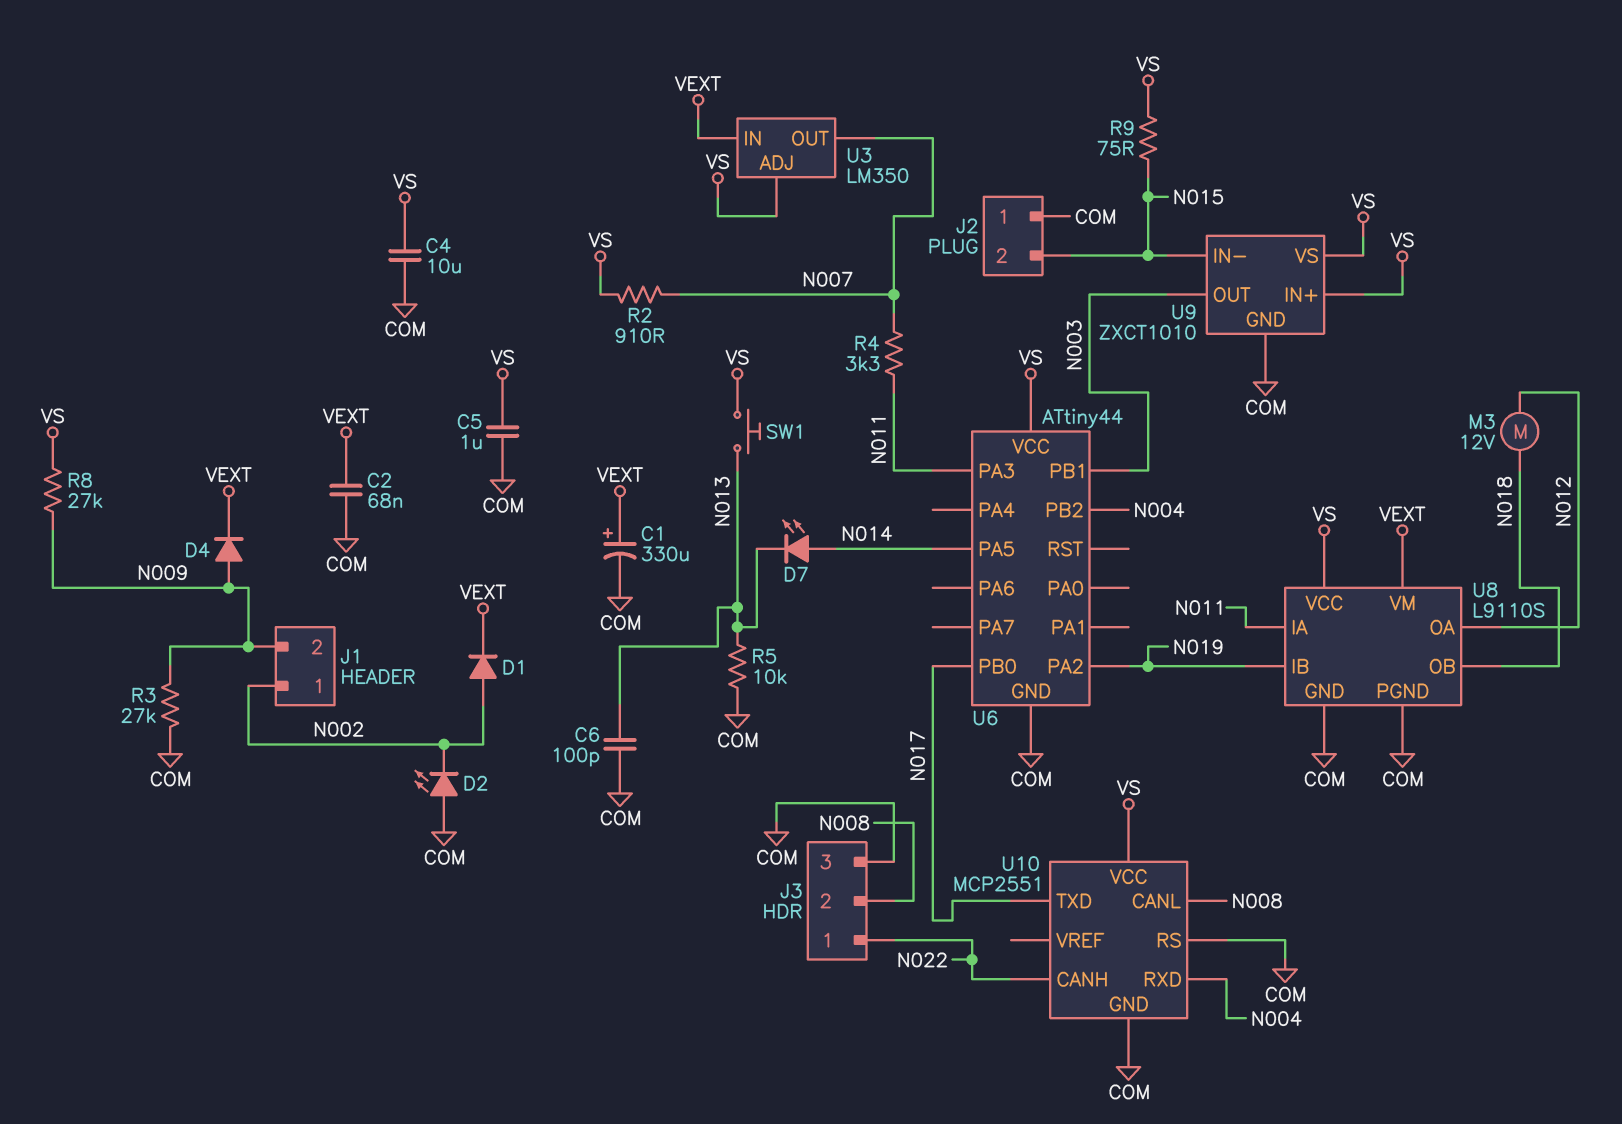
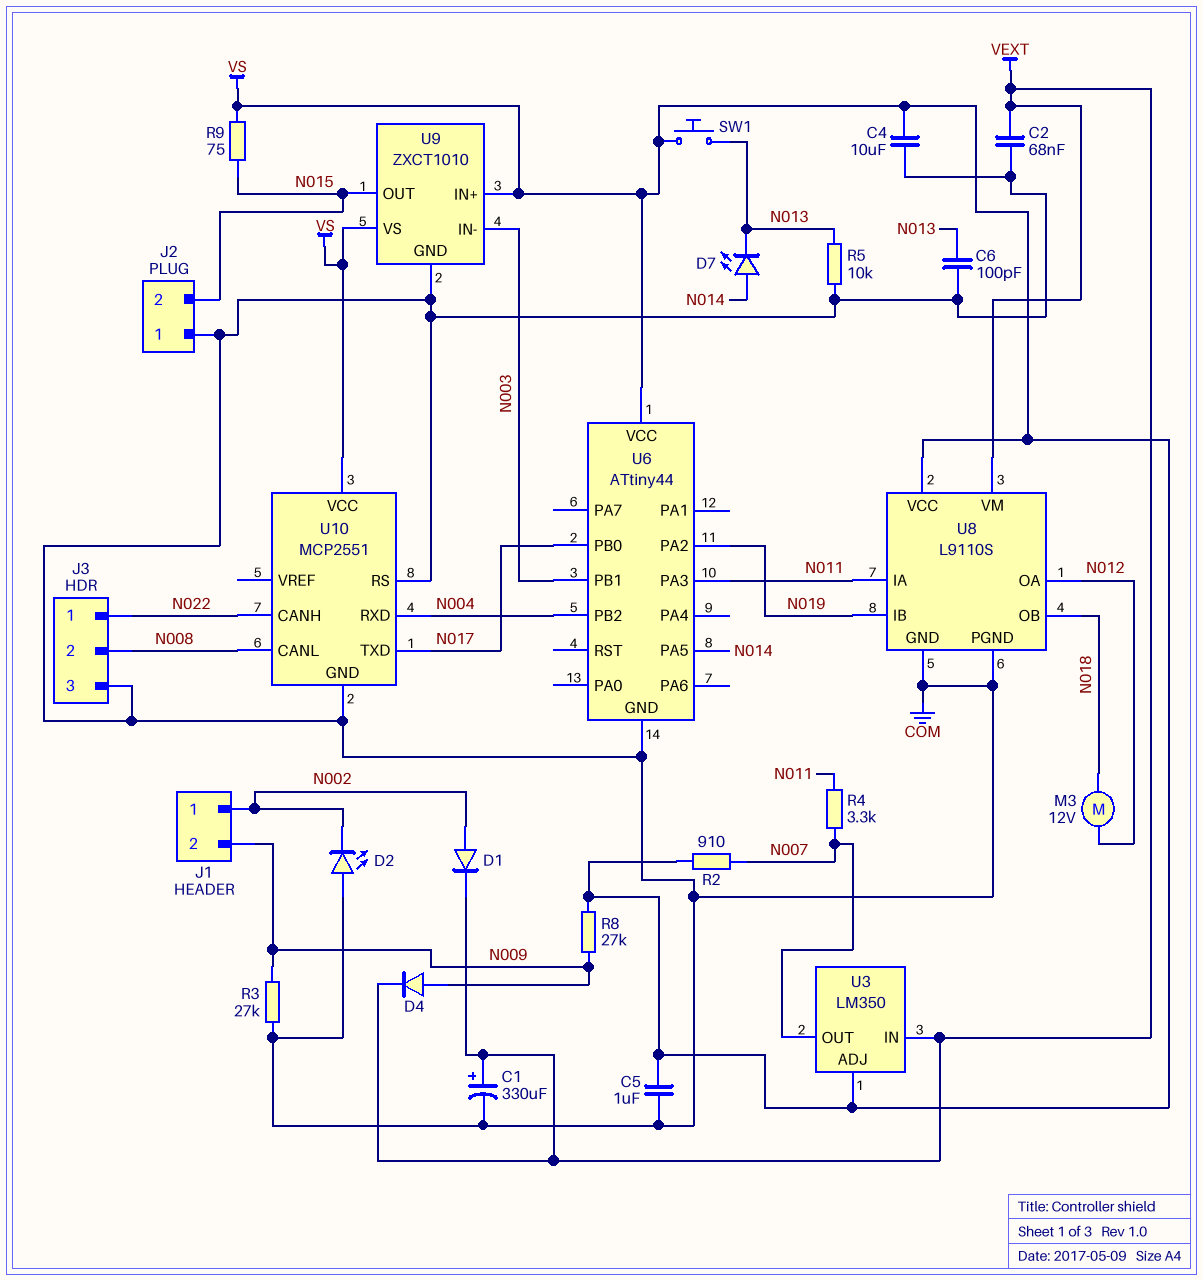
U9 pin IN-: N015 -> N003
U9 pin OUT: N003 -> N015

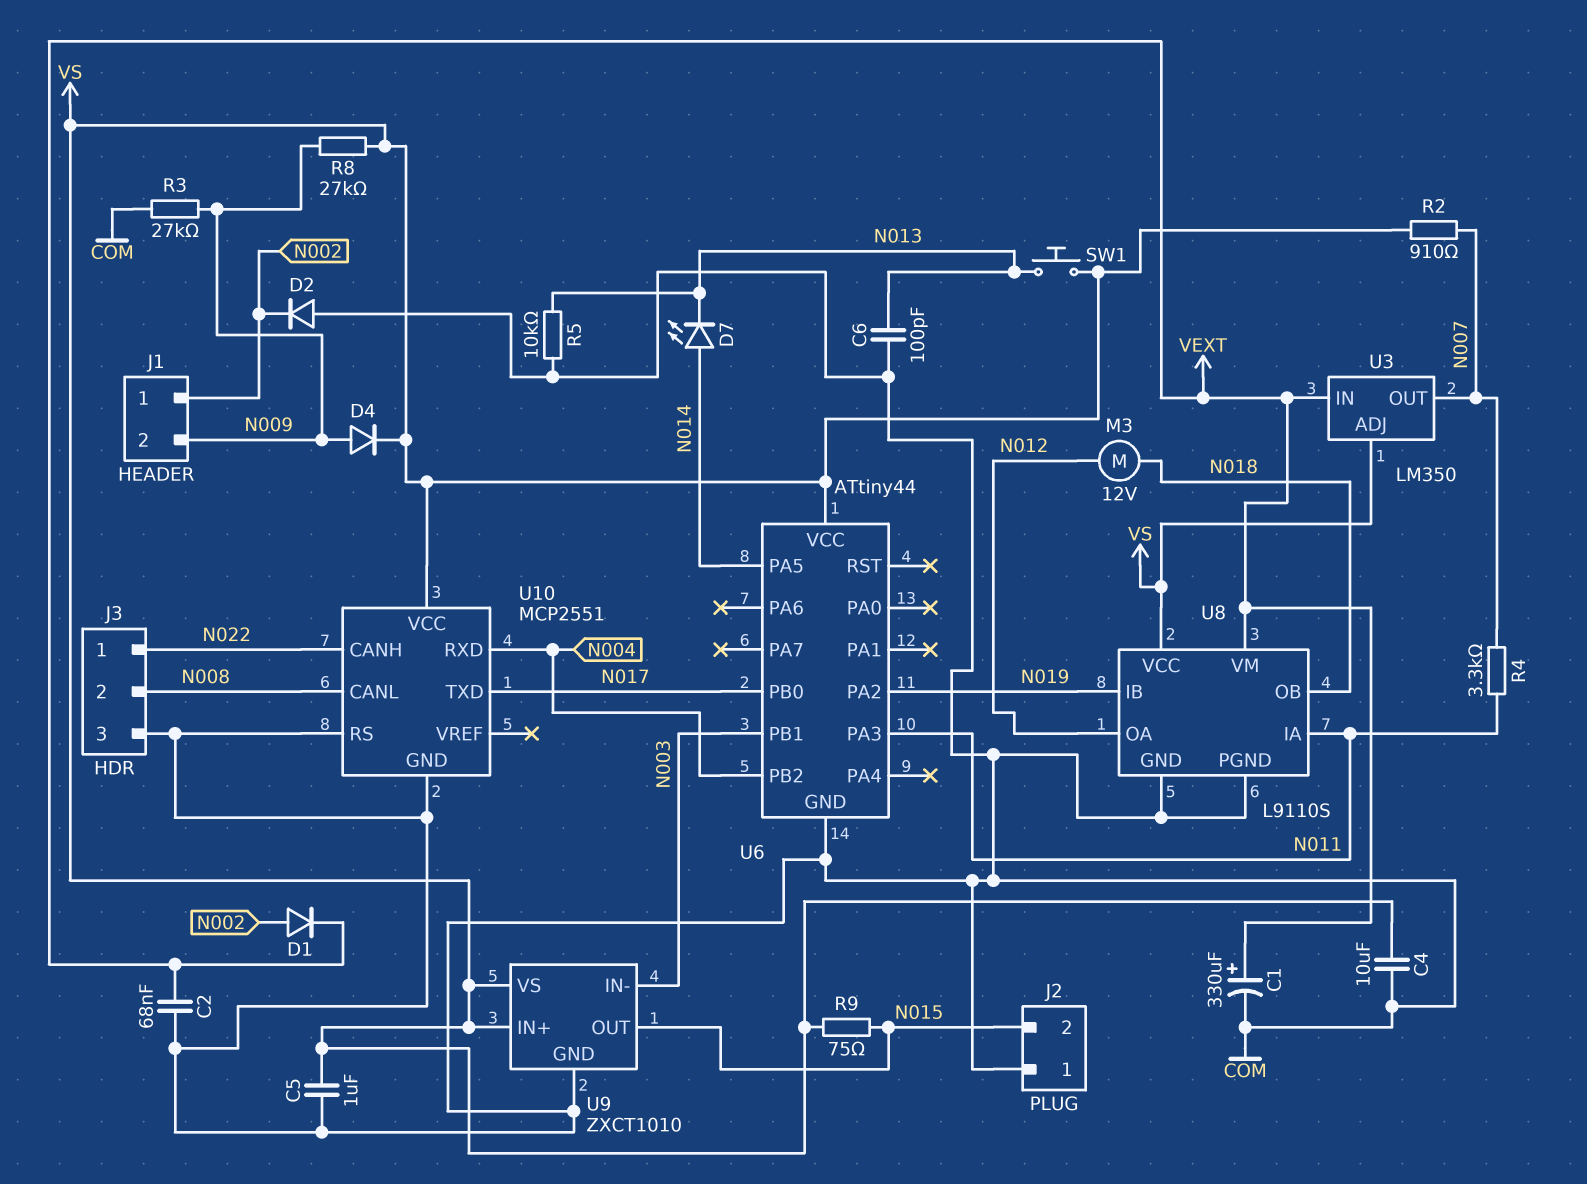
D2: LED (A COM, K N002) -> diode (A COM, K N002)
D4: diode (A N009, K VEXT) -> diode (A N009, K VS)

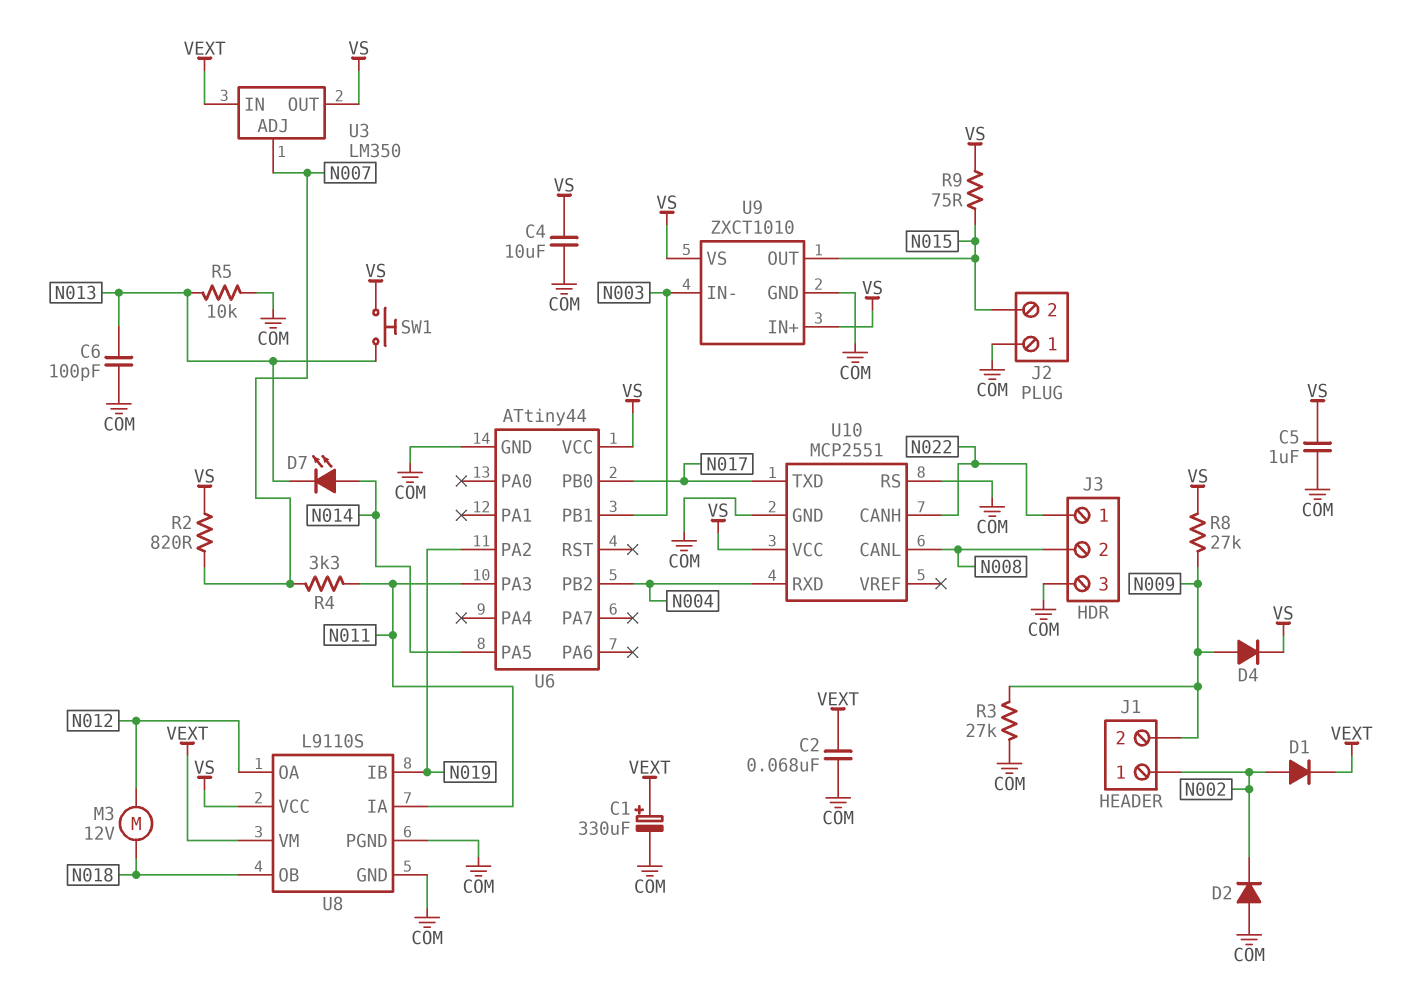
R2: 910 (N007, VS) -> 820 (N007, VS)
U3 pin ADJ: VS -> N007
U3 pin OUT: N007 -> VS

